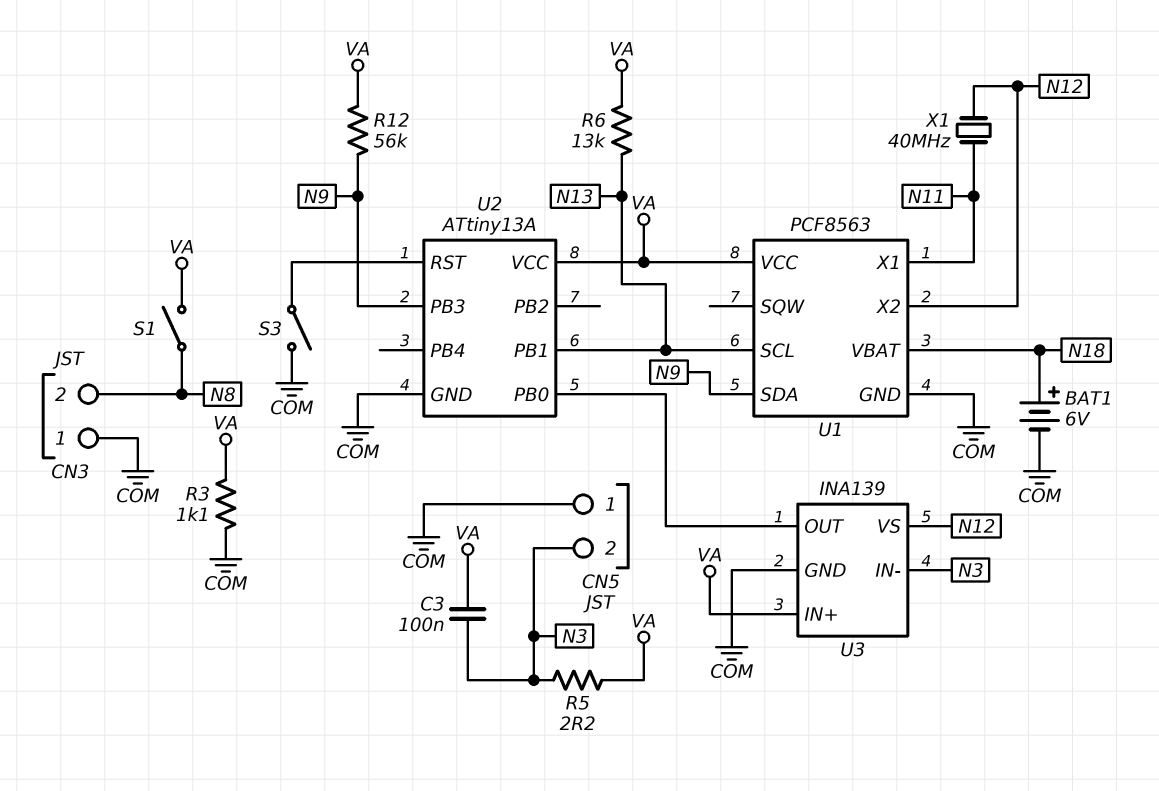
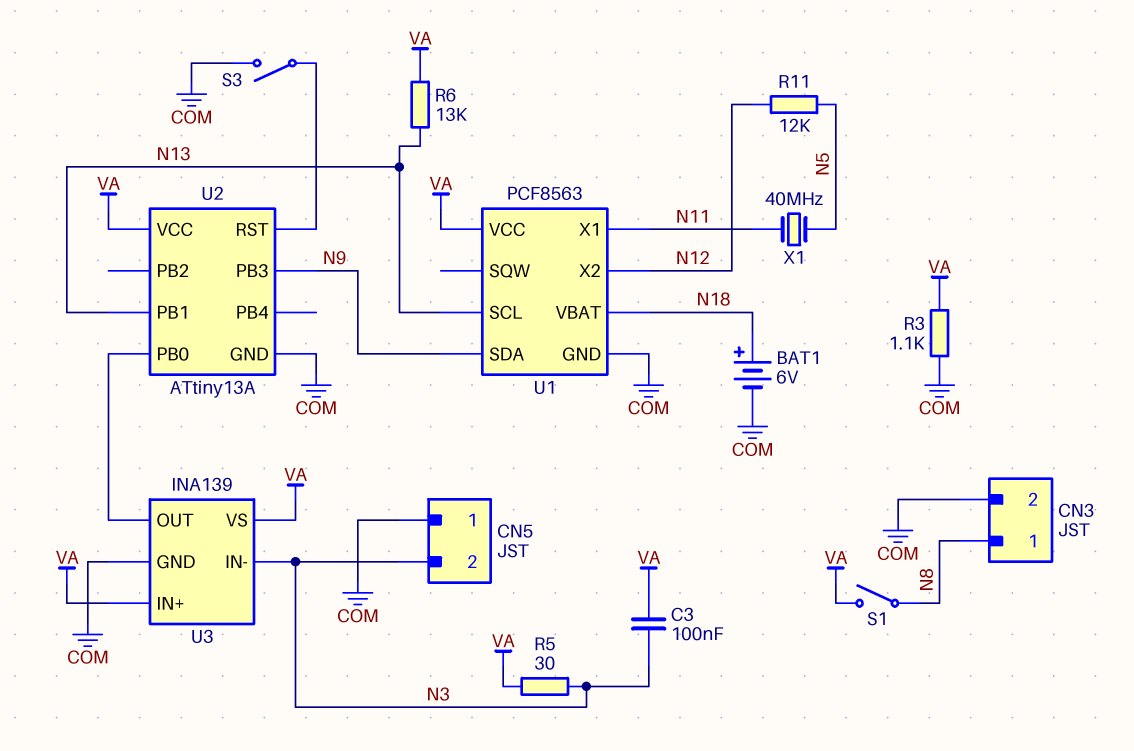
CN3 pin 1: COM -> N8
CN3 pin 2: N8 -> COM
R5: 2.2 (N3, VA) -> 30 (N3, VA)
R11: none -> 12k (N5, N12)
R12: 56k (N9, VA) -> none
U3 pin VS: N12 -> VA
X1: 40MHz (N11, N12) -> 40MHz (N5, N11)

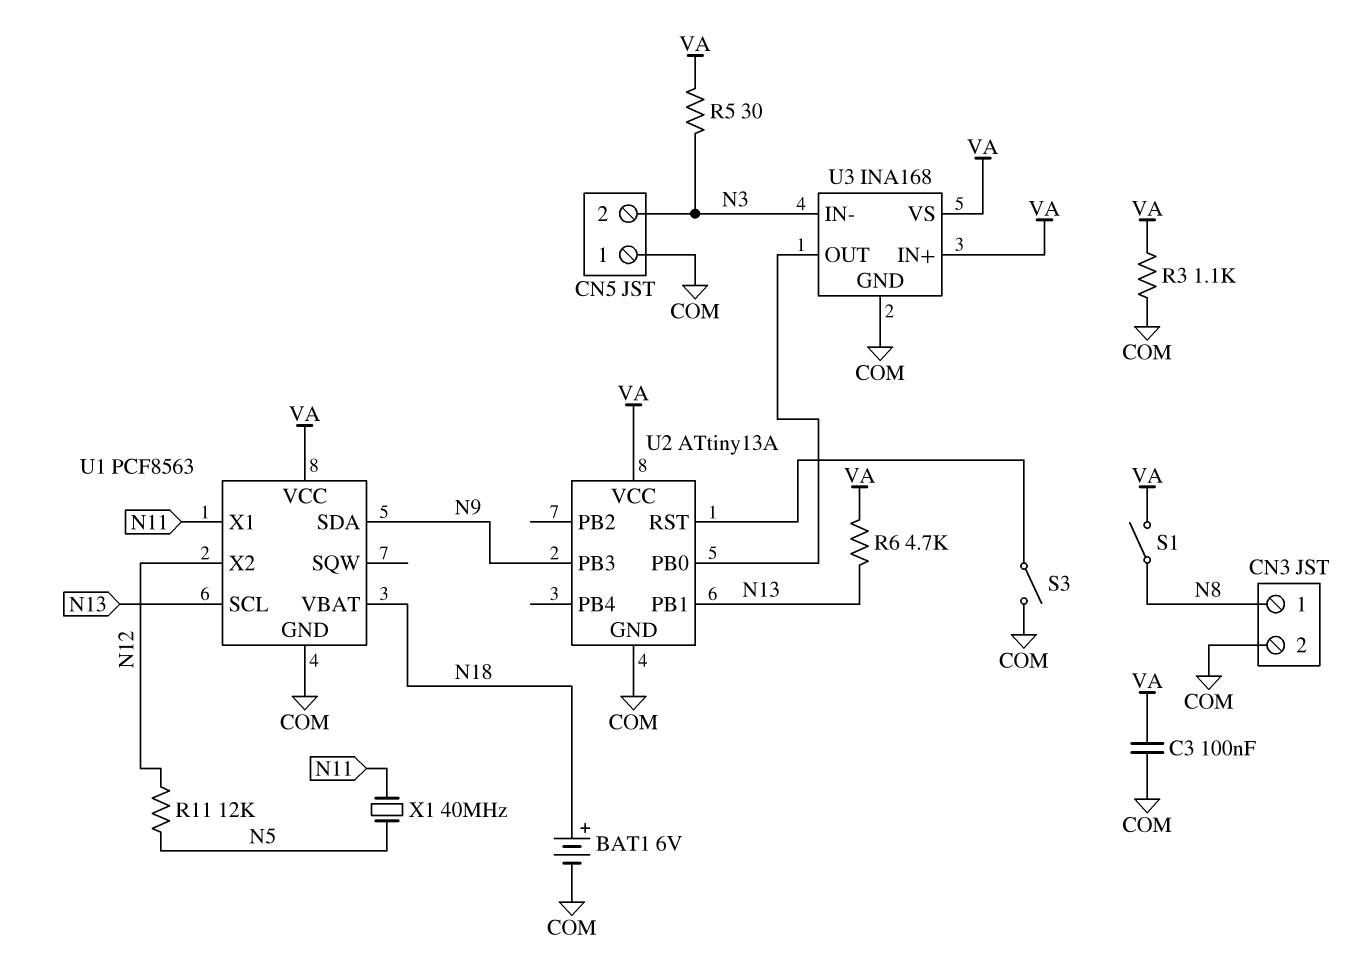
C3: 100nF (N3, VA) -> 100nF (COM, VA)
R6: 13k (N13, VA) -> 4.7k (N13, VA)
U3: INA139 -> INA168

